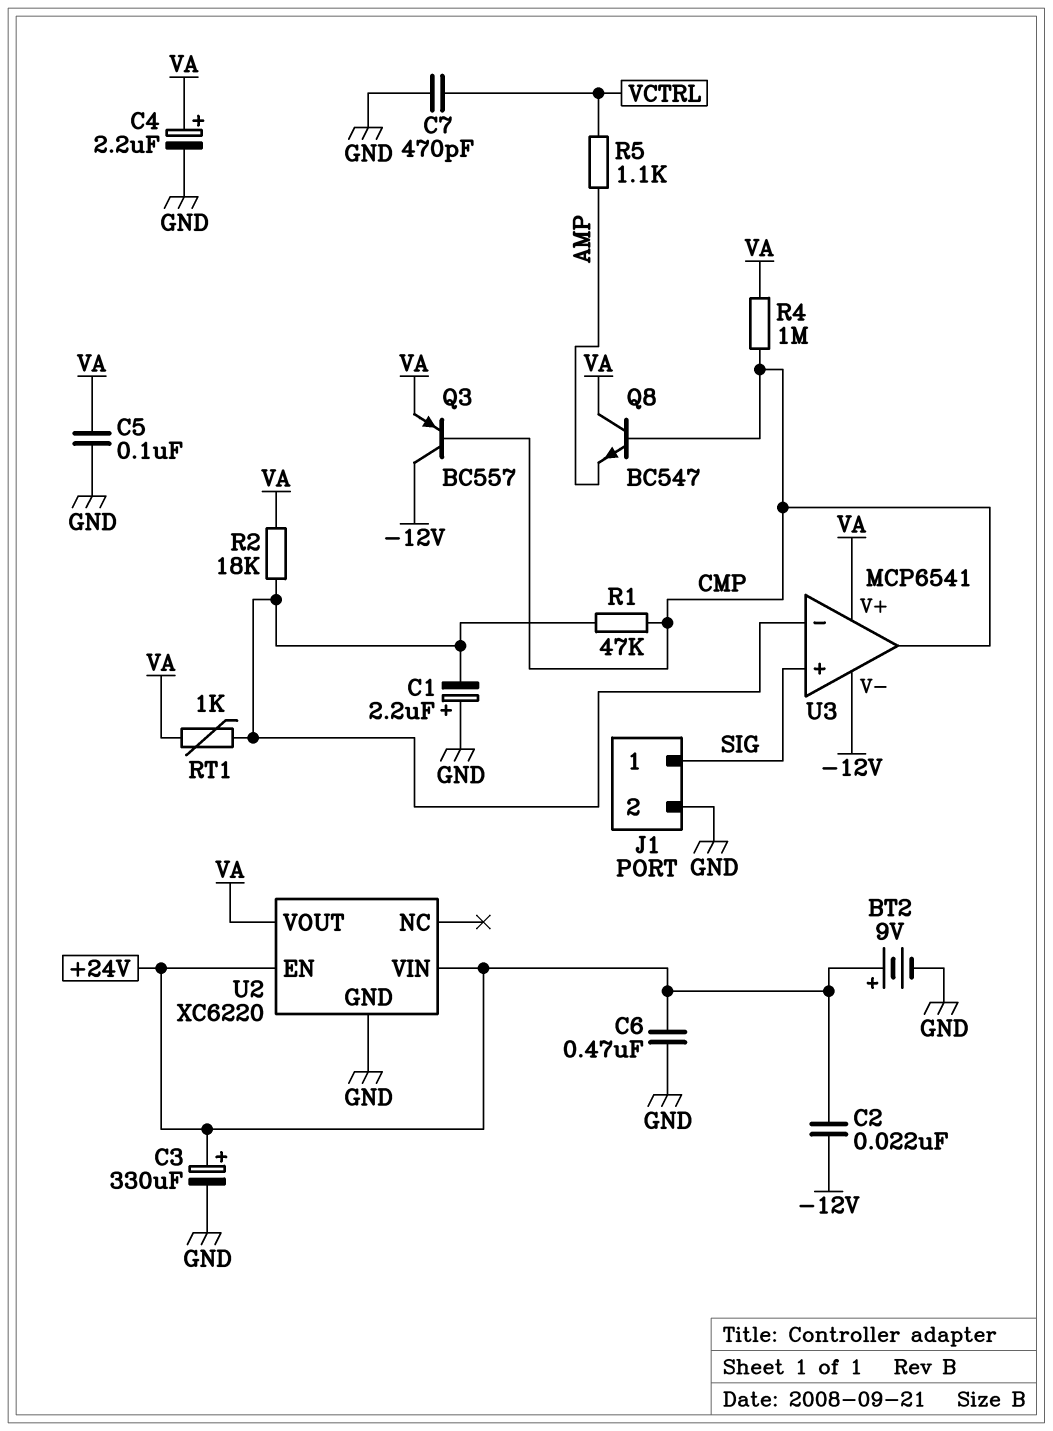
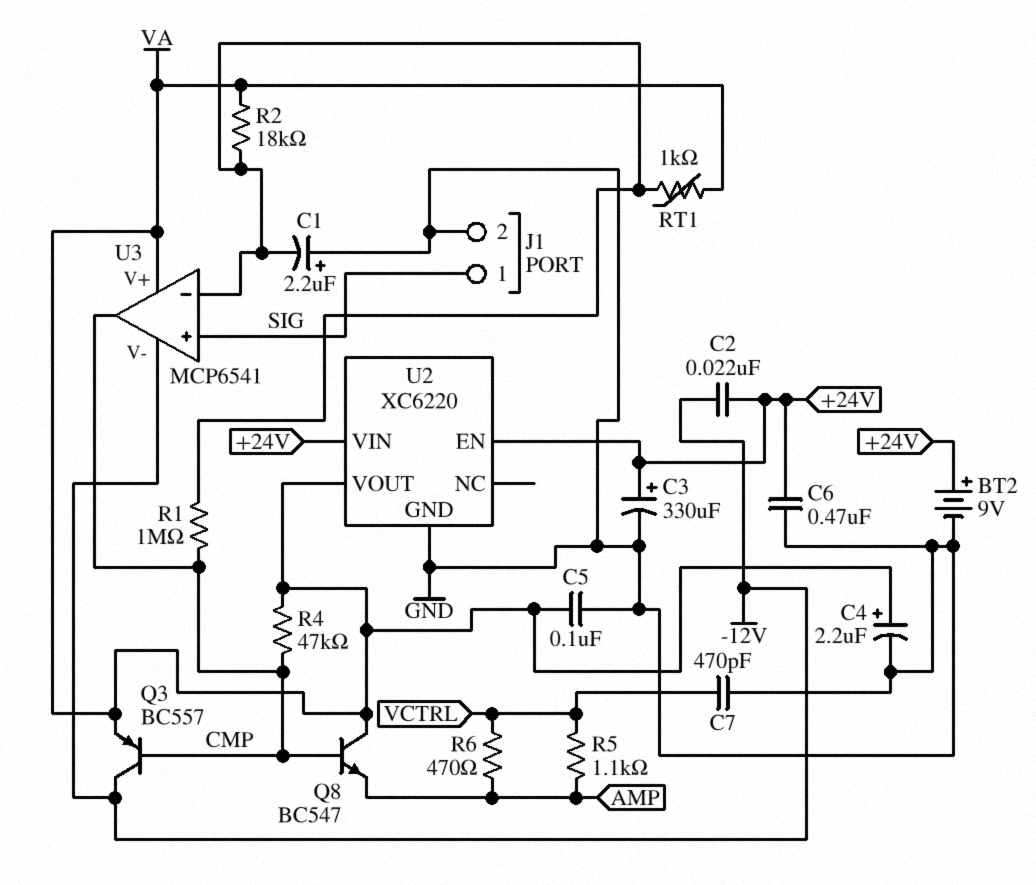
R1: 47k (CMP, U3/in-) -> 1M (CMP, U3/in-)
R4: 1M (CMP, VA) -> 47k (CMP, VA)
R6: none -> 470 (AMP, VCTRL)

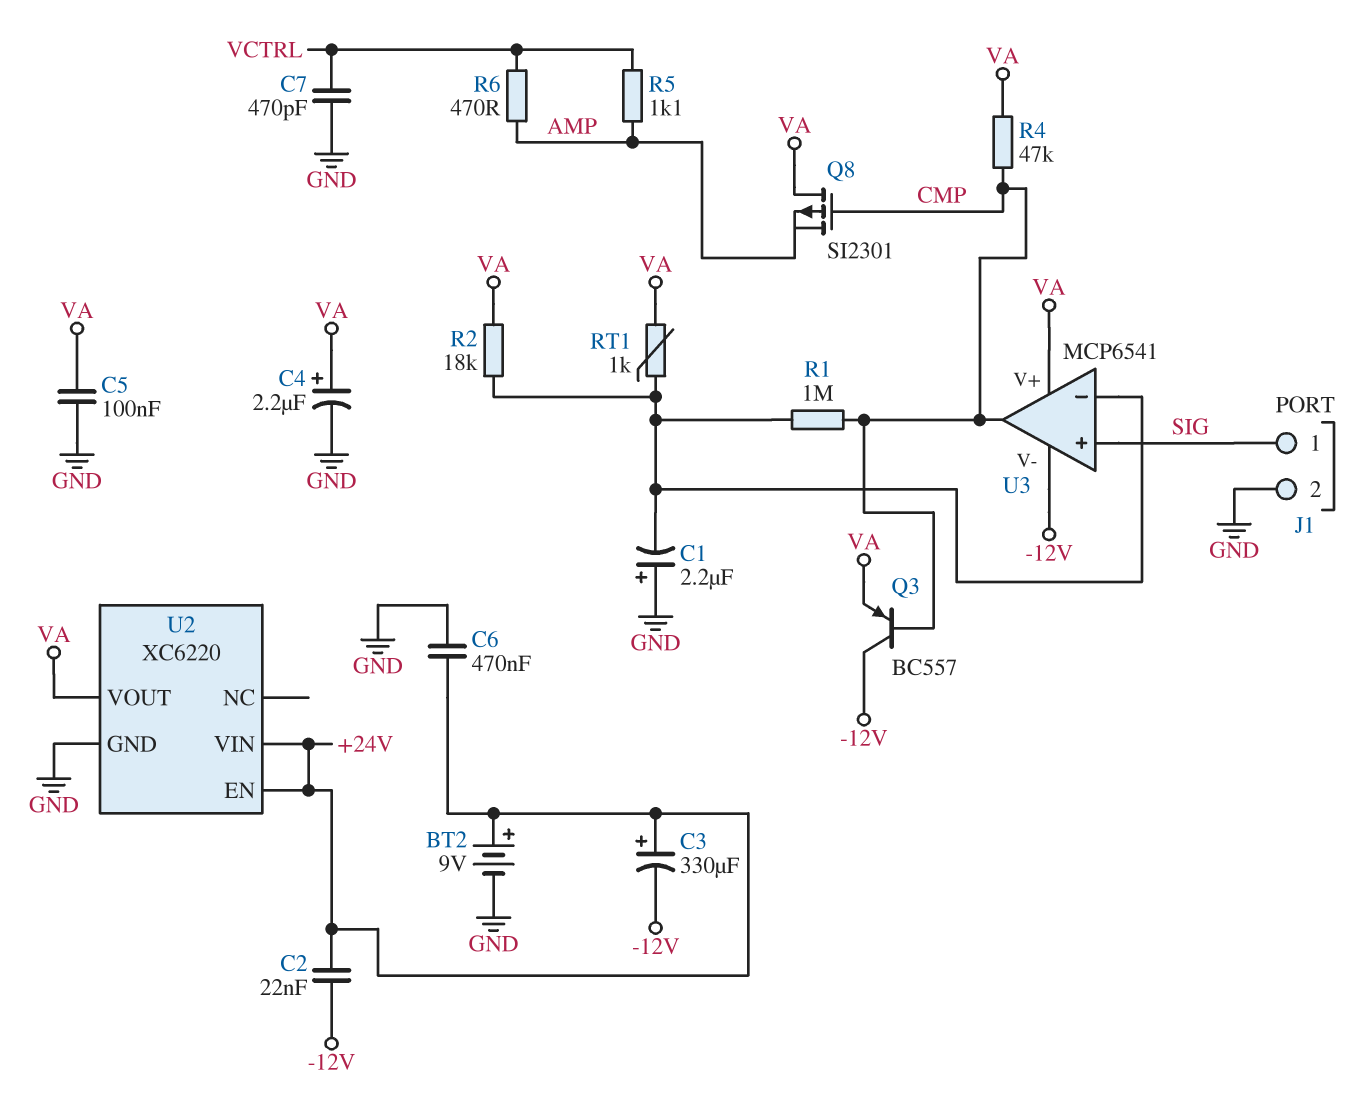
C3: 330uF (plus +24V, minus GND) -> 330uF (plus +24V, minus -12V)
Q8: NPN BC547 (B CMP, C VA, E AMP) -> PMOS SI2301 (G CMP, D VA, S AMP)

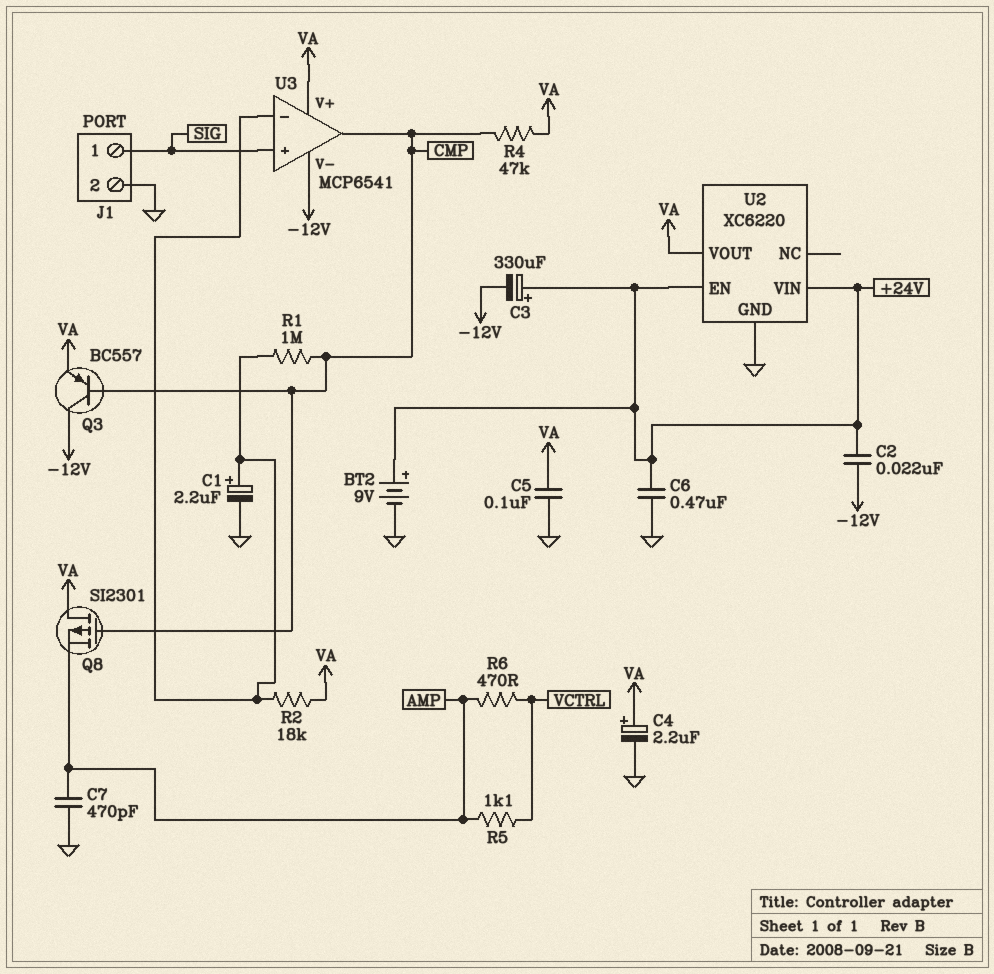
C1: 2.2uF (plus GND, minus U3/in-) -> 2.2uF (plus U3/in-, minus GND)
C7: 470pF (GND, VCTRL) -> 470pF (AMP, GND)
RT1: 1k (U3/in-, VA) -> none

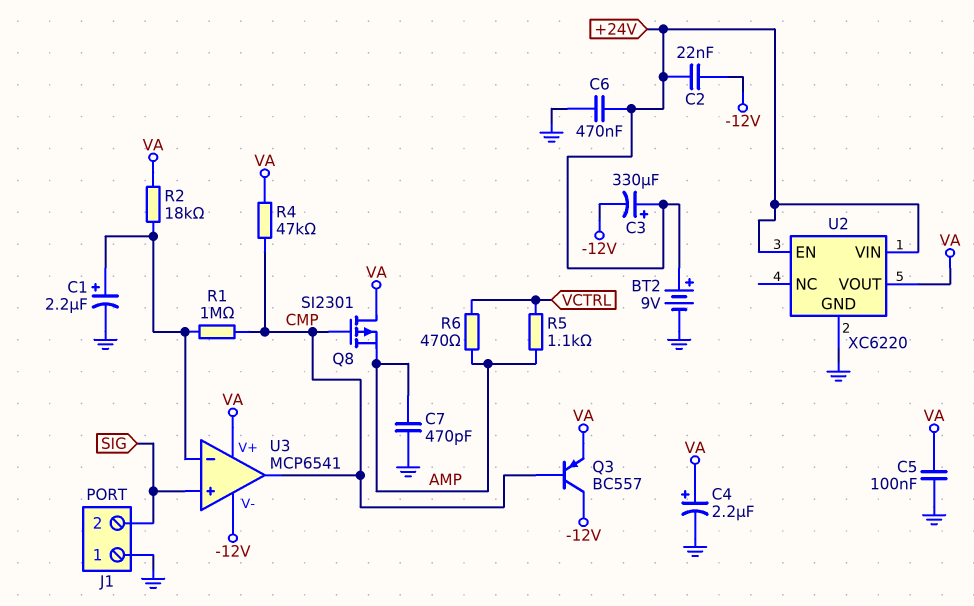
J1 pin 1: SIG -> GND
J1 pin 2: GND -> SIG

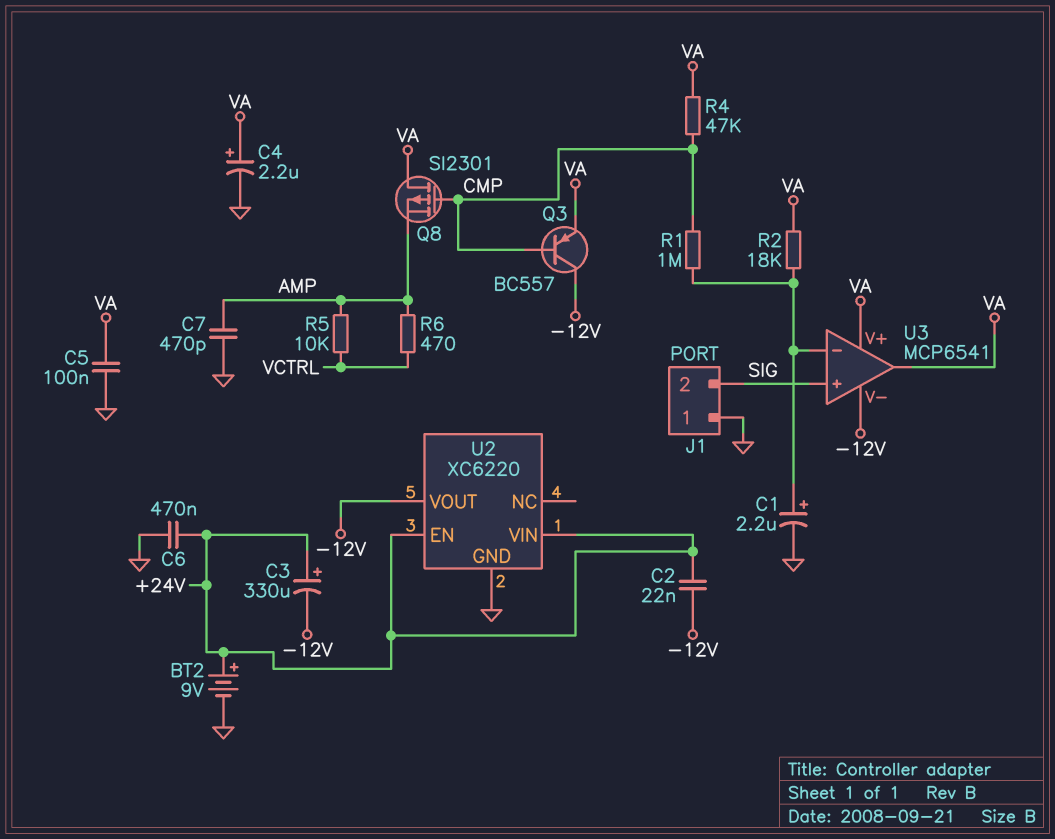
R5: 1.1k (AMP, VCTRL) -> 10k (AMP, VCTRL)
U2 pin VOUT: VA -> -12V
U3 pin out: CMP -> VA

